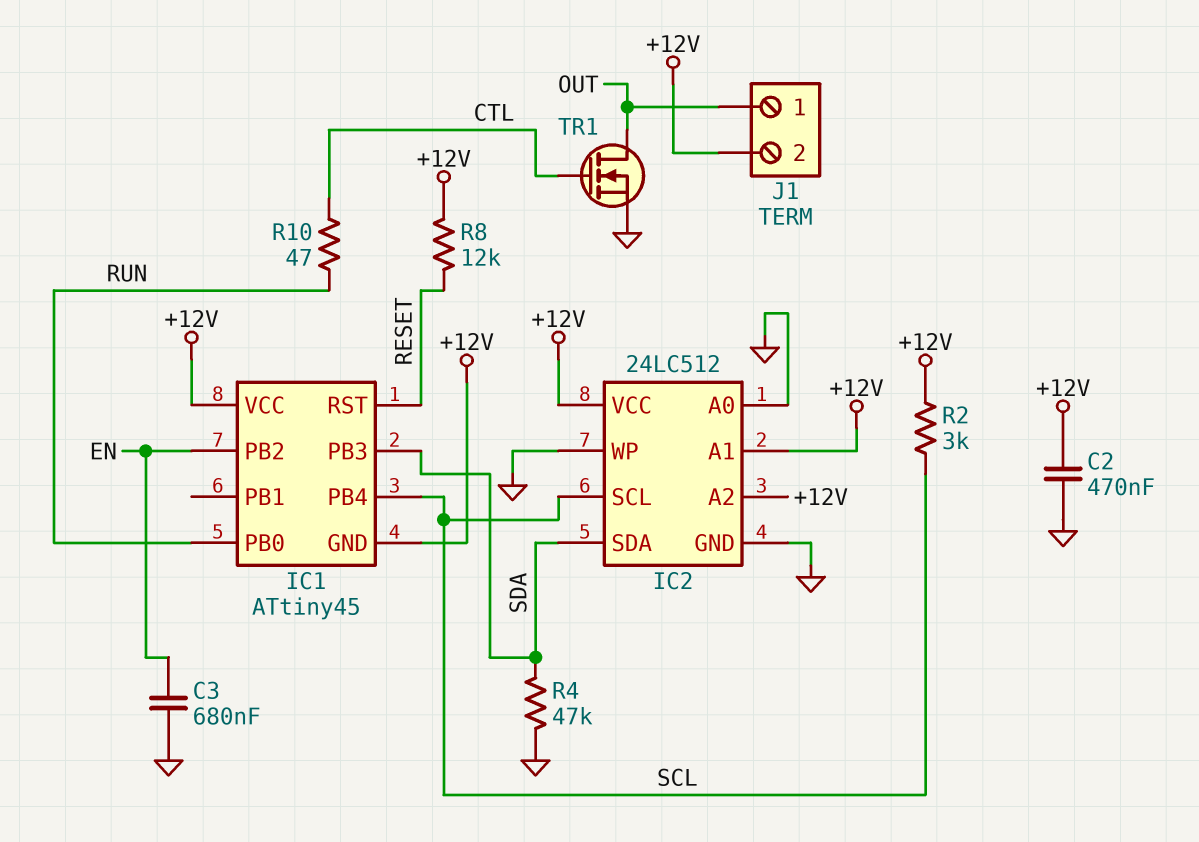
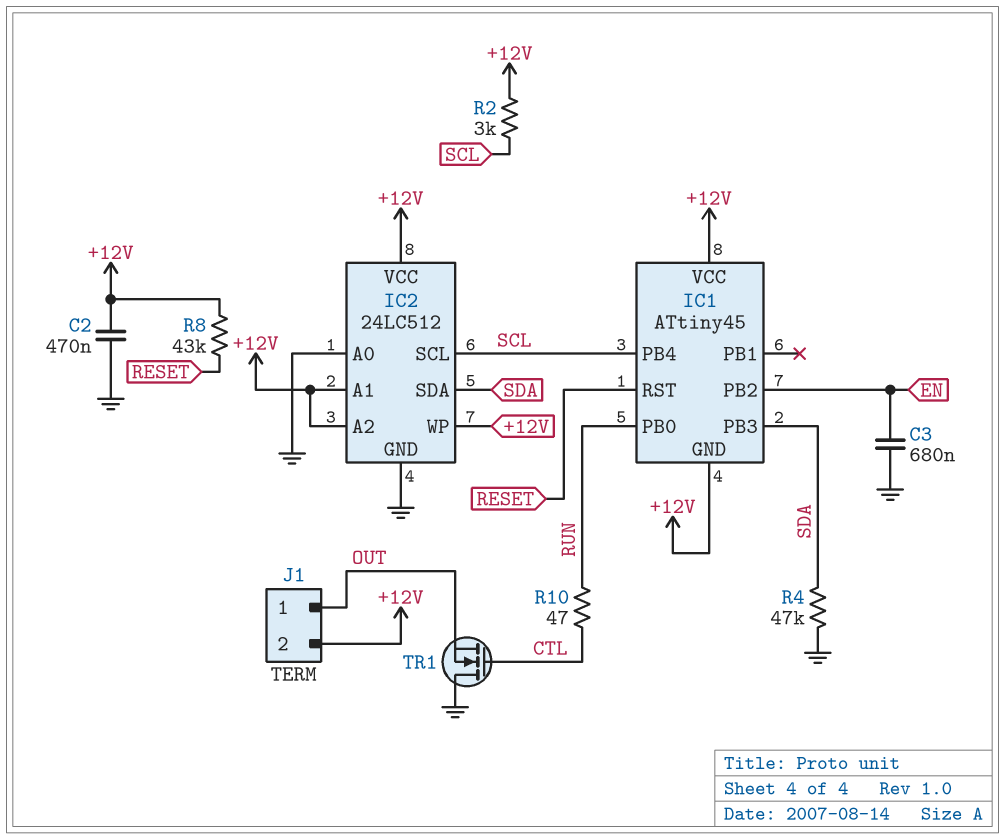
IC2 pin WP: GND -> +12V
R8: 12k (+12V, RESET) -> 43k (+12V, RESET)
TR1: NMOS (G CTL, D OUT, S GND) -> NMOS (G CTL, D GND, S OUT)

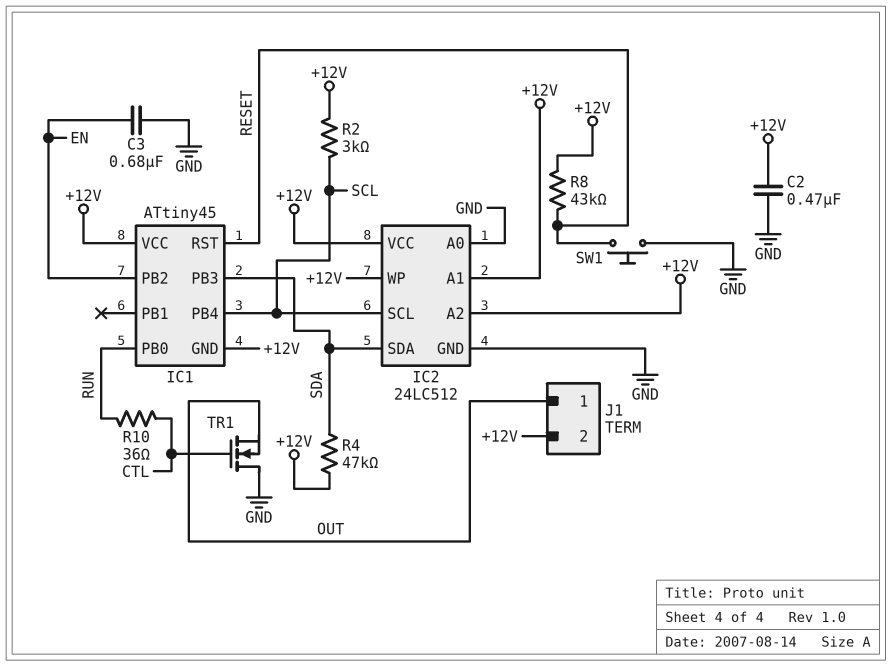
R4: 47k (GND, SDA) -> 47k (+12V, SDA)
R10: 47 (CTL, RUN) -> 36 (CTL, RUN)
SW1: none -> button (GND, RESET)

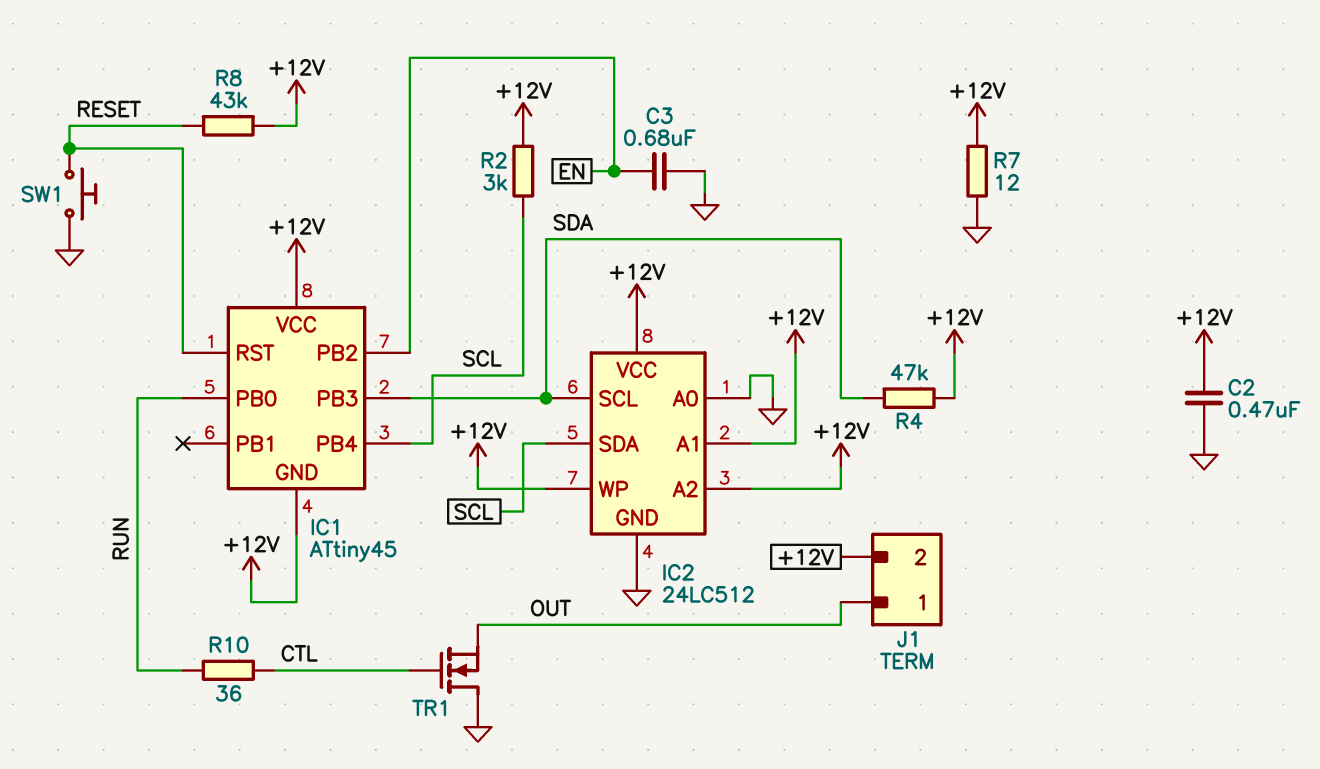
IC2 pin SCL: SCL -> SDA
IC2 pin SDA: SDA -> SCL
R7: none -> 12 (+12V, GND)

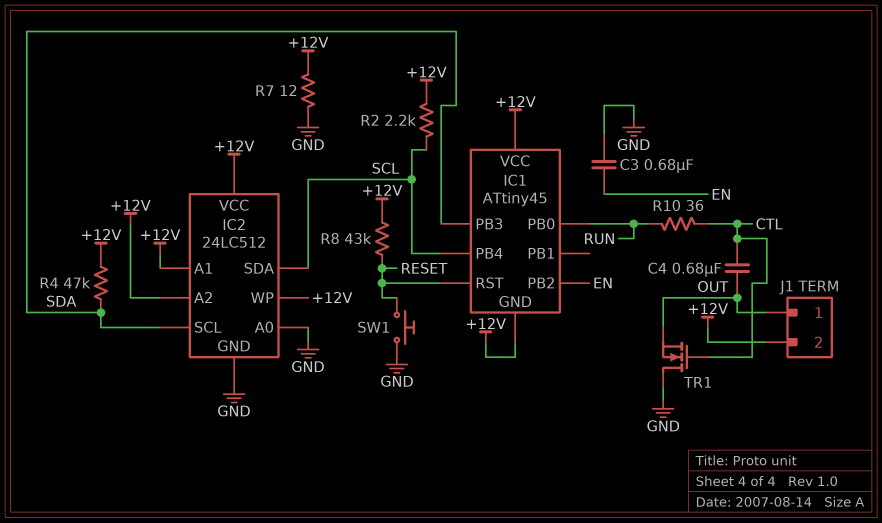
C2: 470nF (+12V, GND) -> none
C4: none -> 680nF (CTL, OUT)
R2: 3k (+12V, SCL) -> 2.2k (+12V, SCL)

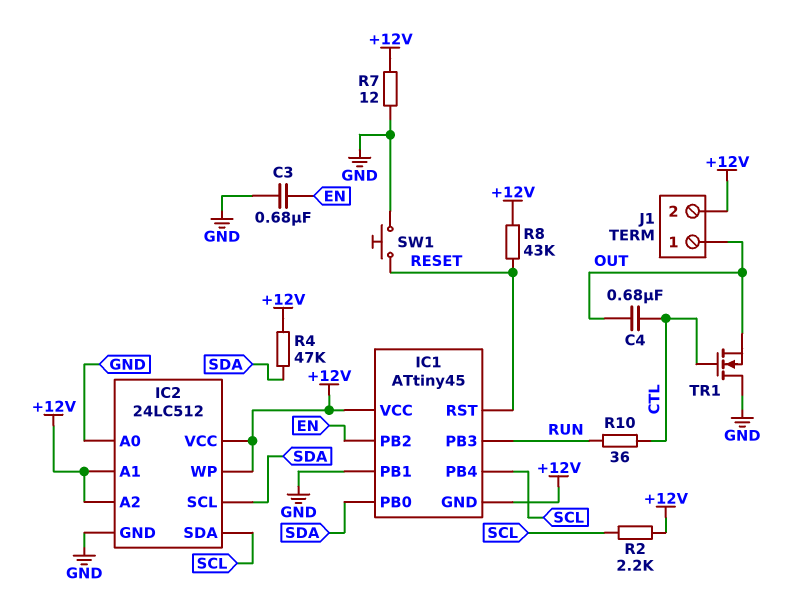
IC1 pin PB0: RUN -> SDA
IC1 pin PB1: none -> GND
IC1 pin PB3: SDA -> RUN

